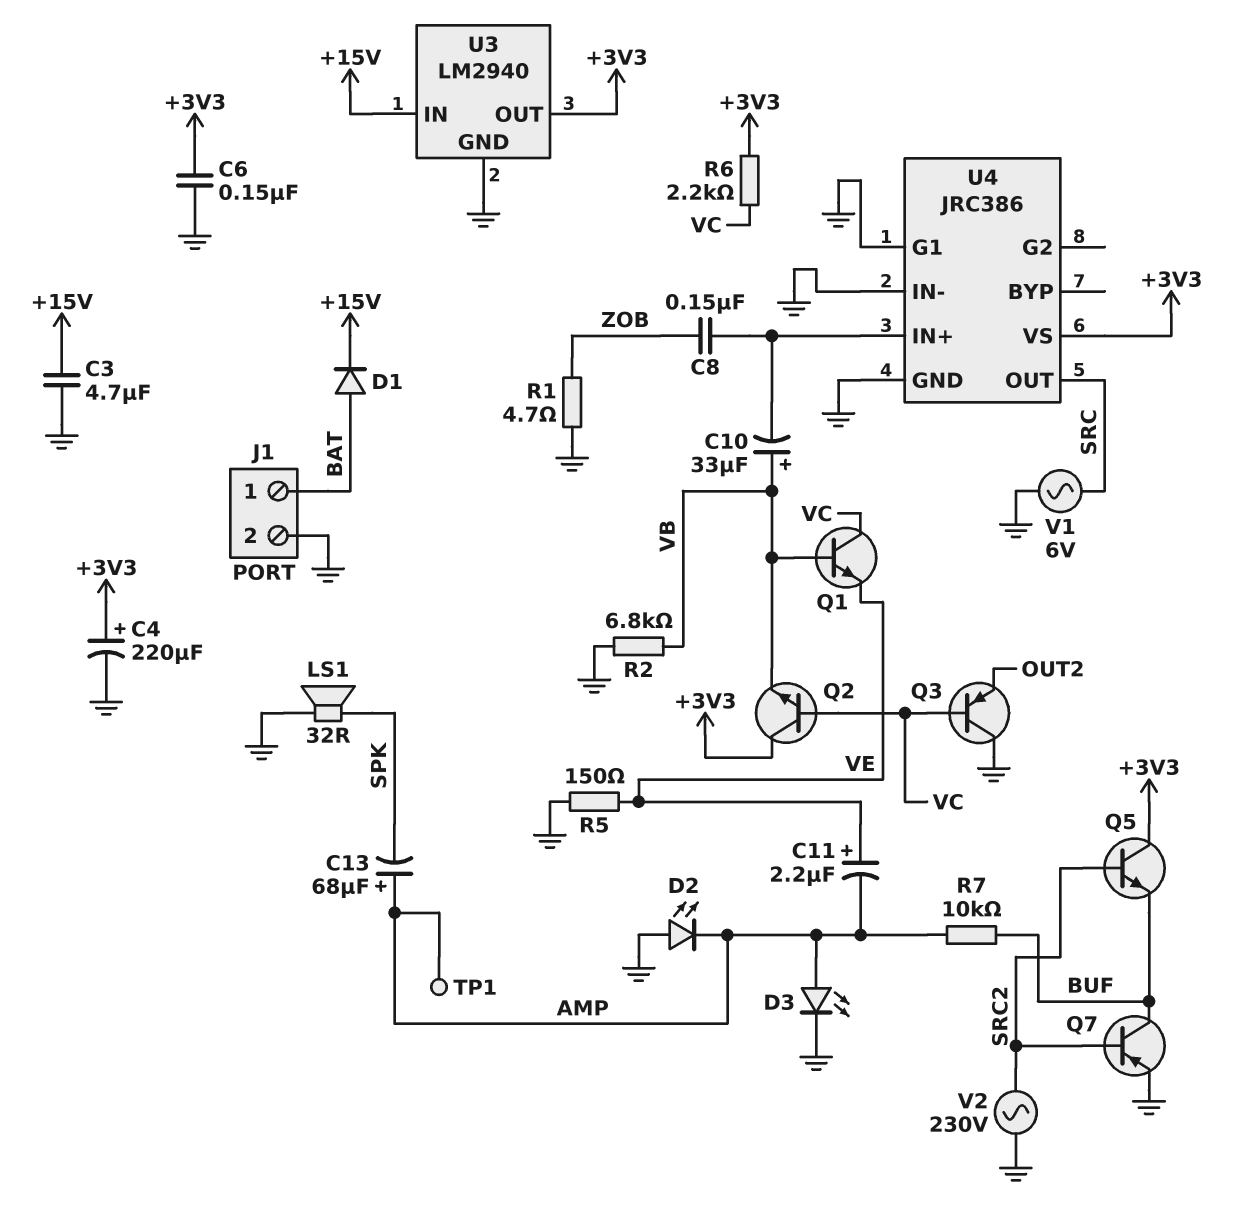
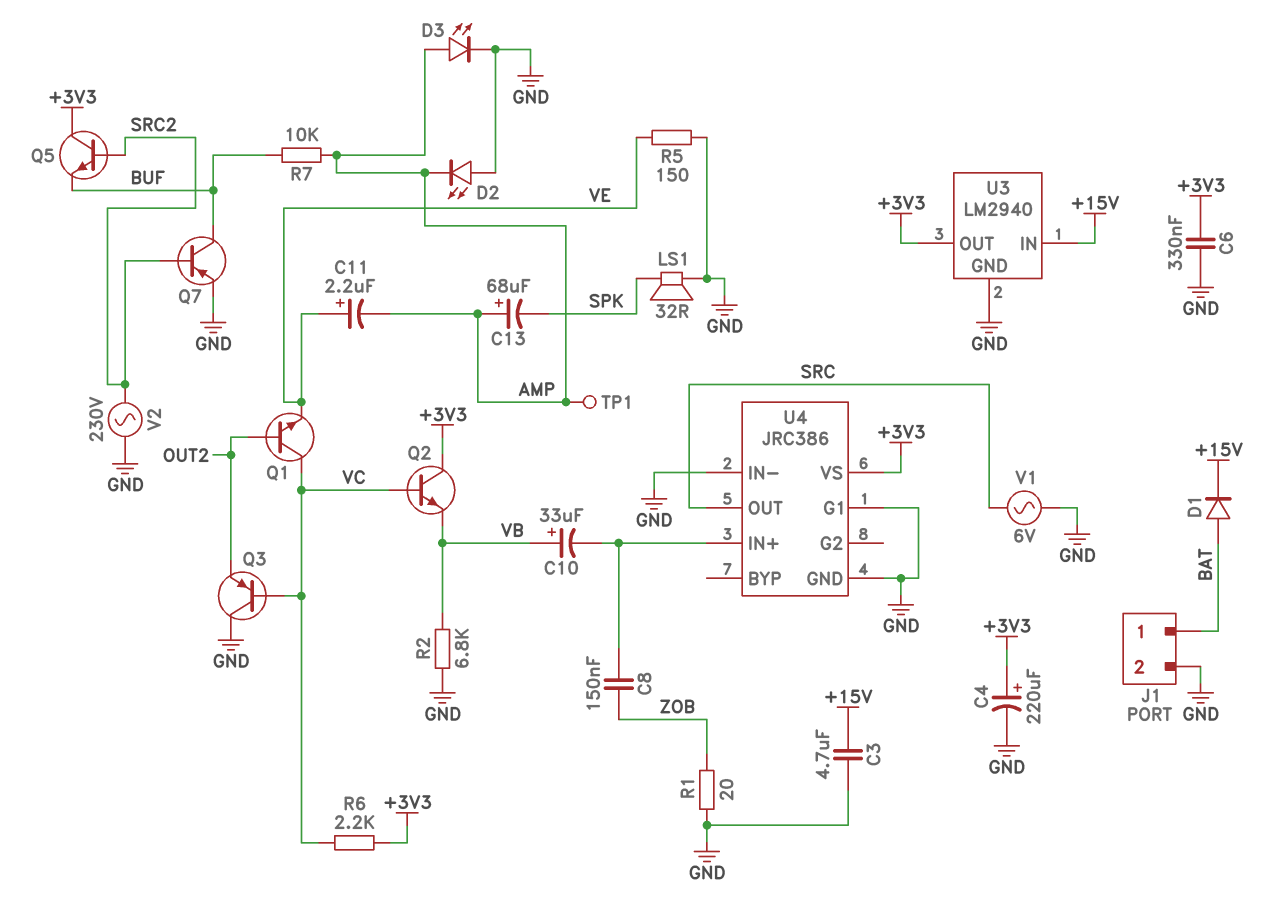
C6: 150nF (+3V3, GND) -> 330nF (+3V3, GND)
Q1: NPN (B VB, C VC, E VE) -> NPN (B OUT2, C VC, E VE)
R1: 4.7 (GND, ZOB) -> 20 (GND, ZOB)

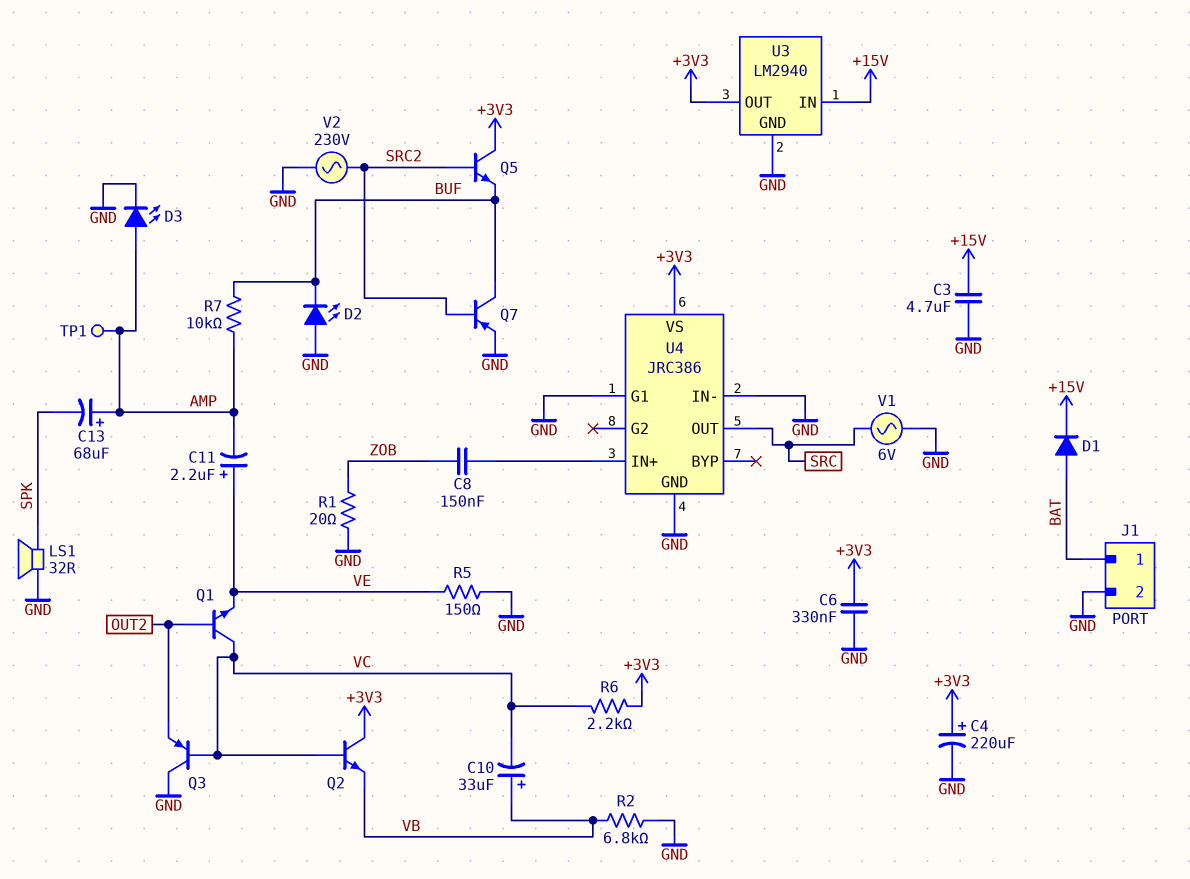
C10: 33uF (plus VB, minus U4/IN+) -> 33uF (plus VB, minus VC)
D2: LED (A GND, K AMP) -> LED (A GND, K BUF)

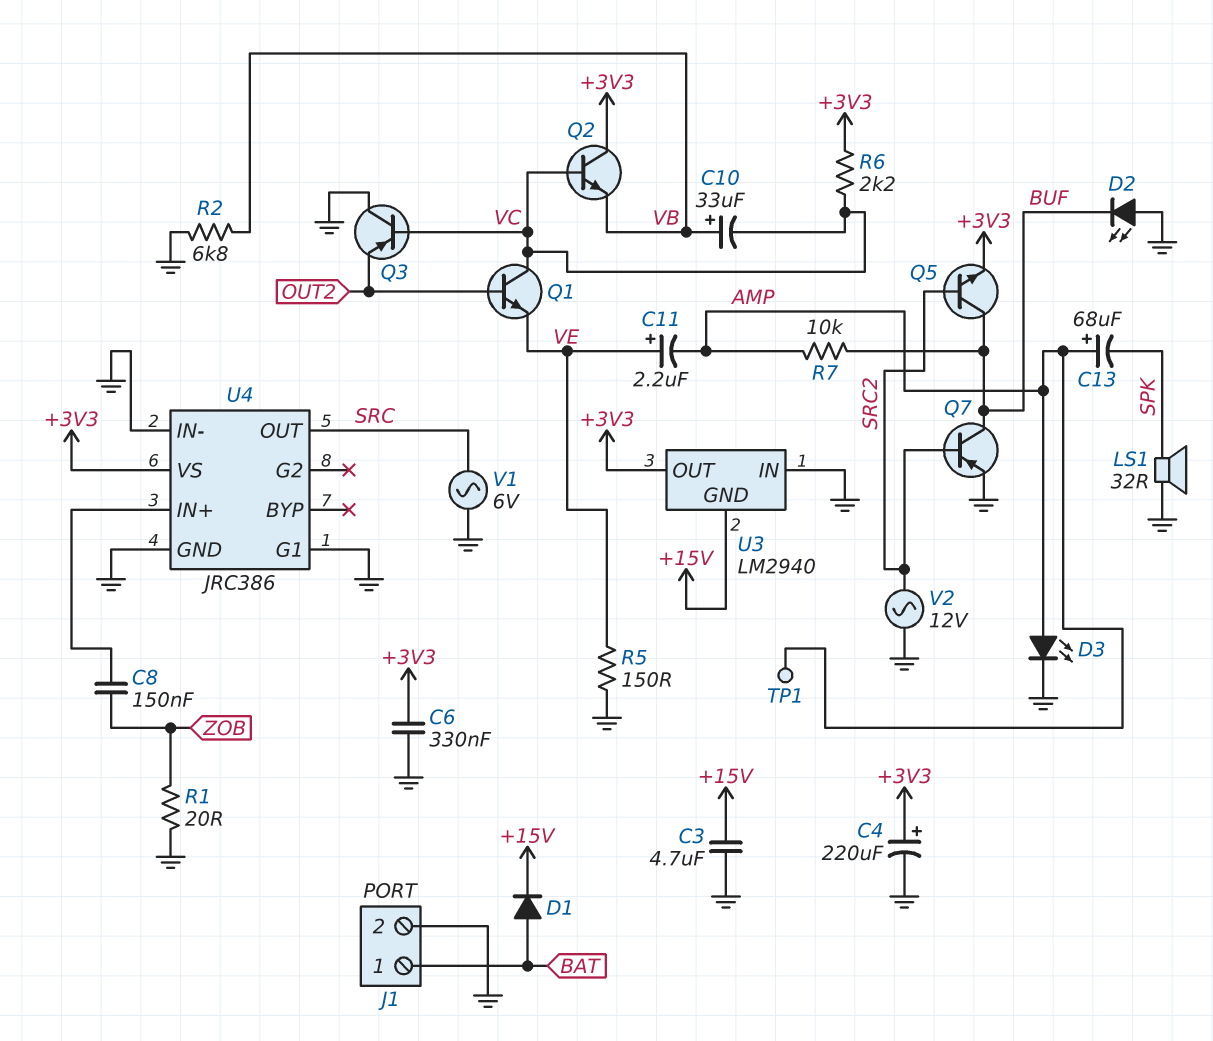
Q5: NPN (B SRC2, C +3V3, E BUF) -> NPN (B SRC2, C BUF, E +3V3)
U3 pin GND: GND -> +15V
U3 pin IN: +15V -> GND
V2: AC 230V (GND, SRC2) -> AC 12V (GND, SRC2)

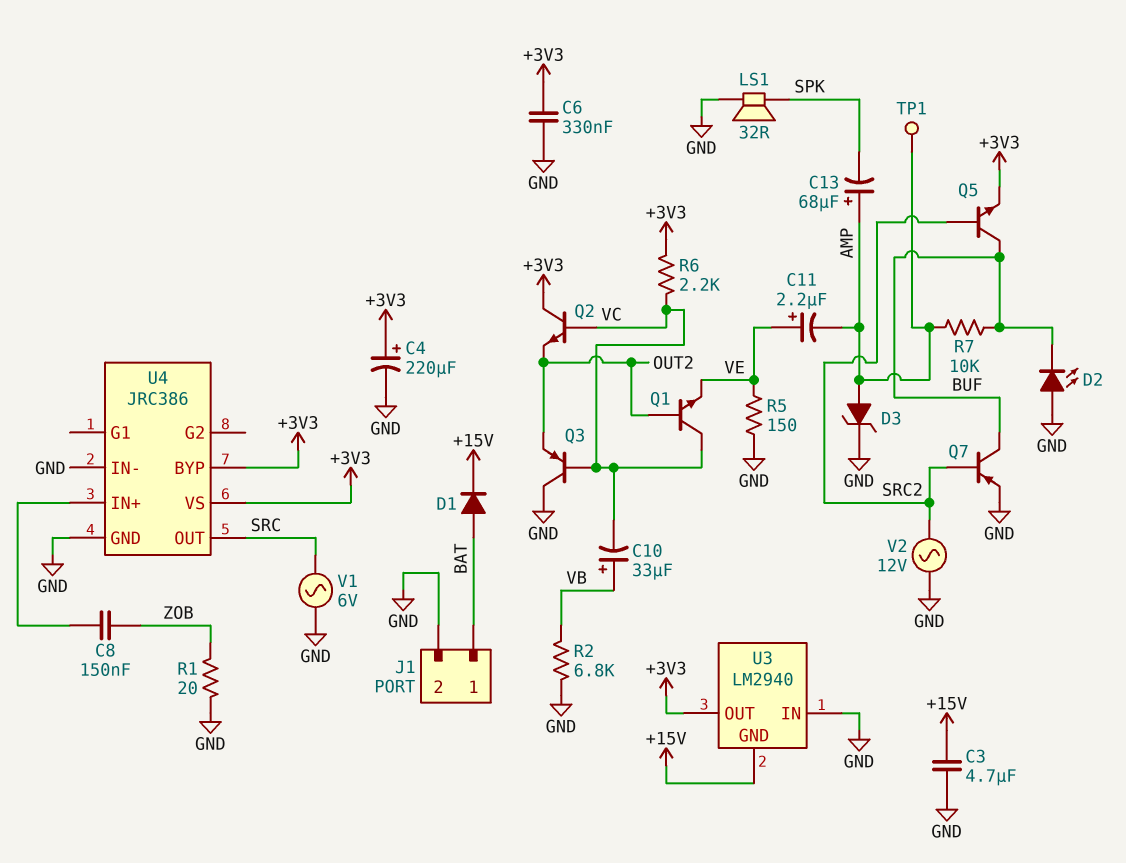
D3: LED (A AMP, K GND) -> zener (A AMP, K GND)
Q2: NPN (B VC, C +3V3, E VB) -> NPN (B VC, C +3V3, E OUT2)
U4 pin BYP: none -> +3V3
U4 pin G1: GND -> none

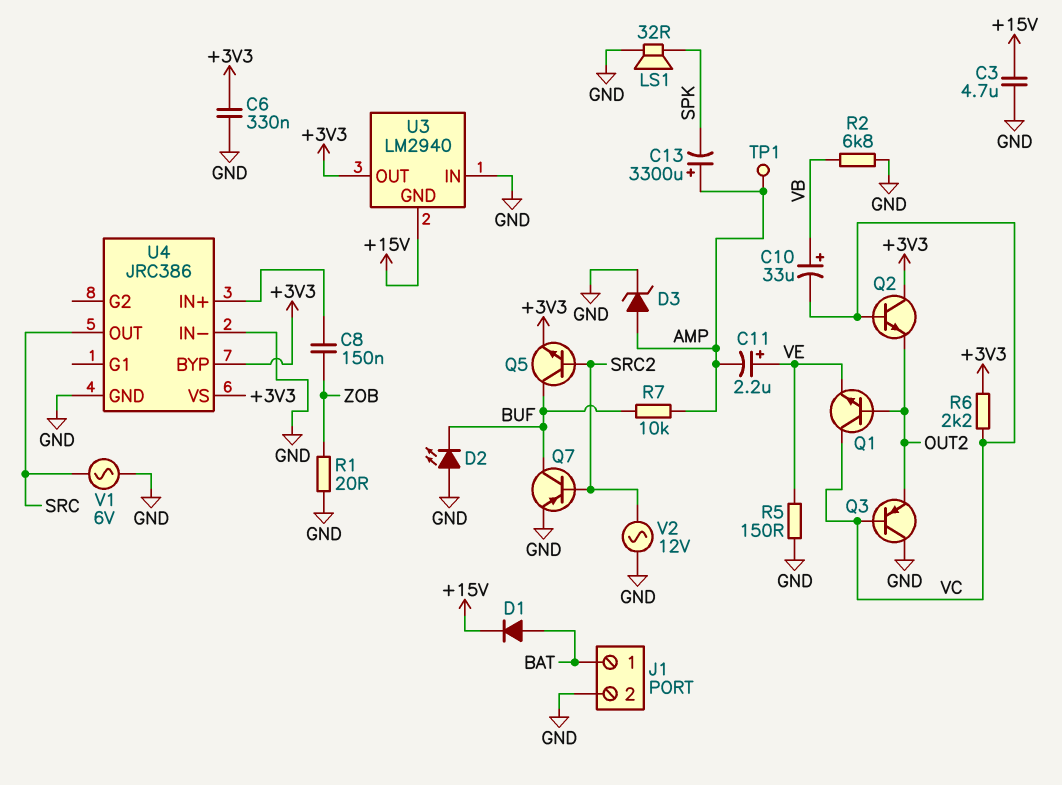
C4: 220uF (plus +3V3, minus GND) -> none
C13: 68uF (plus AMP, minus SPK) -> 3300uF (plus AMP, minus SPK)

